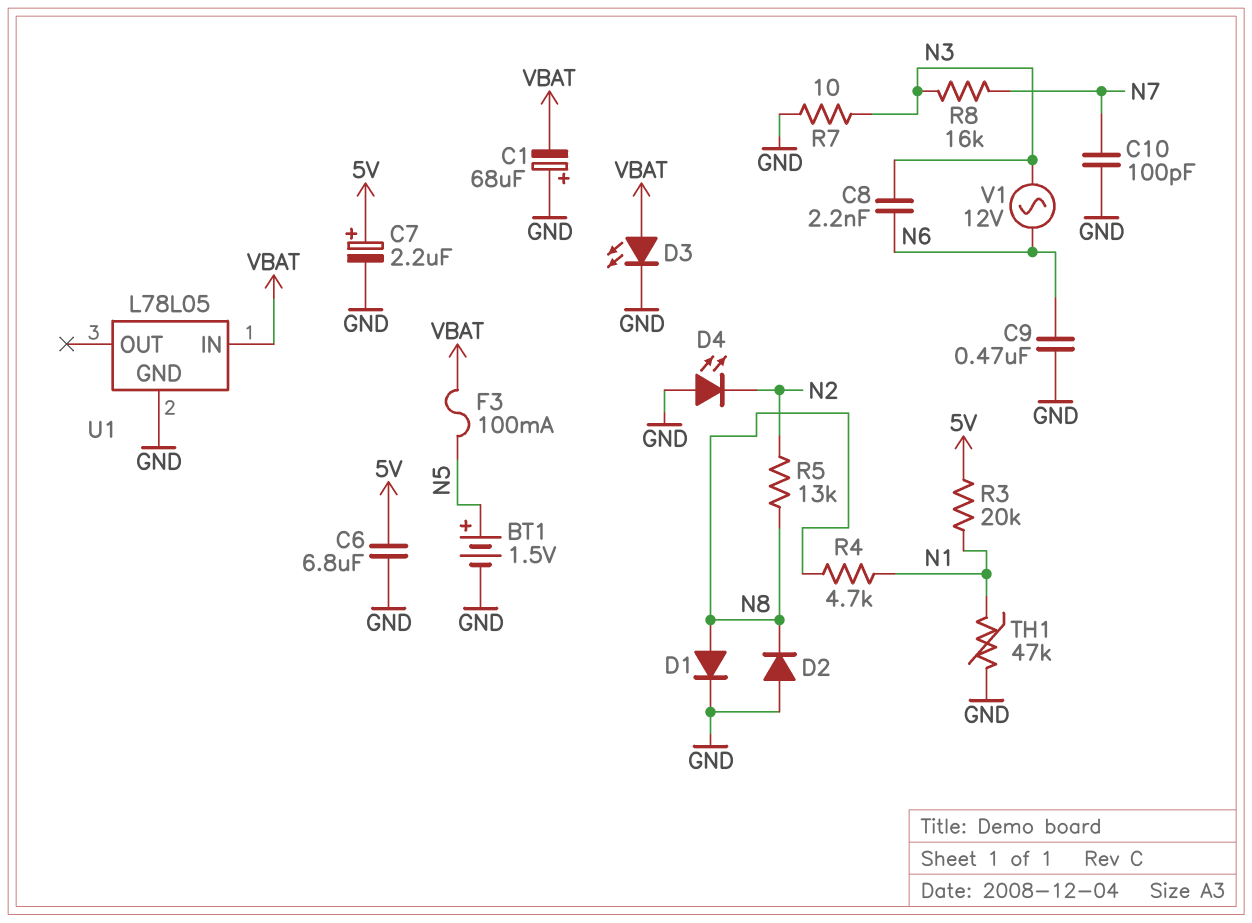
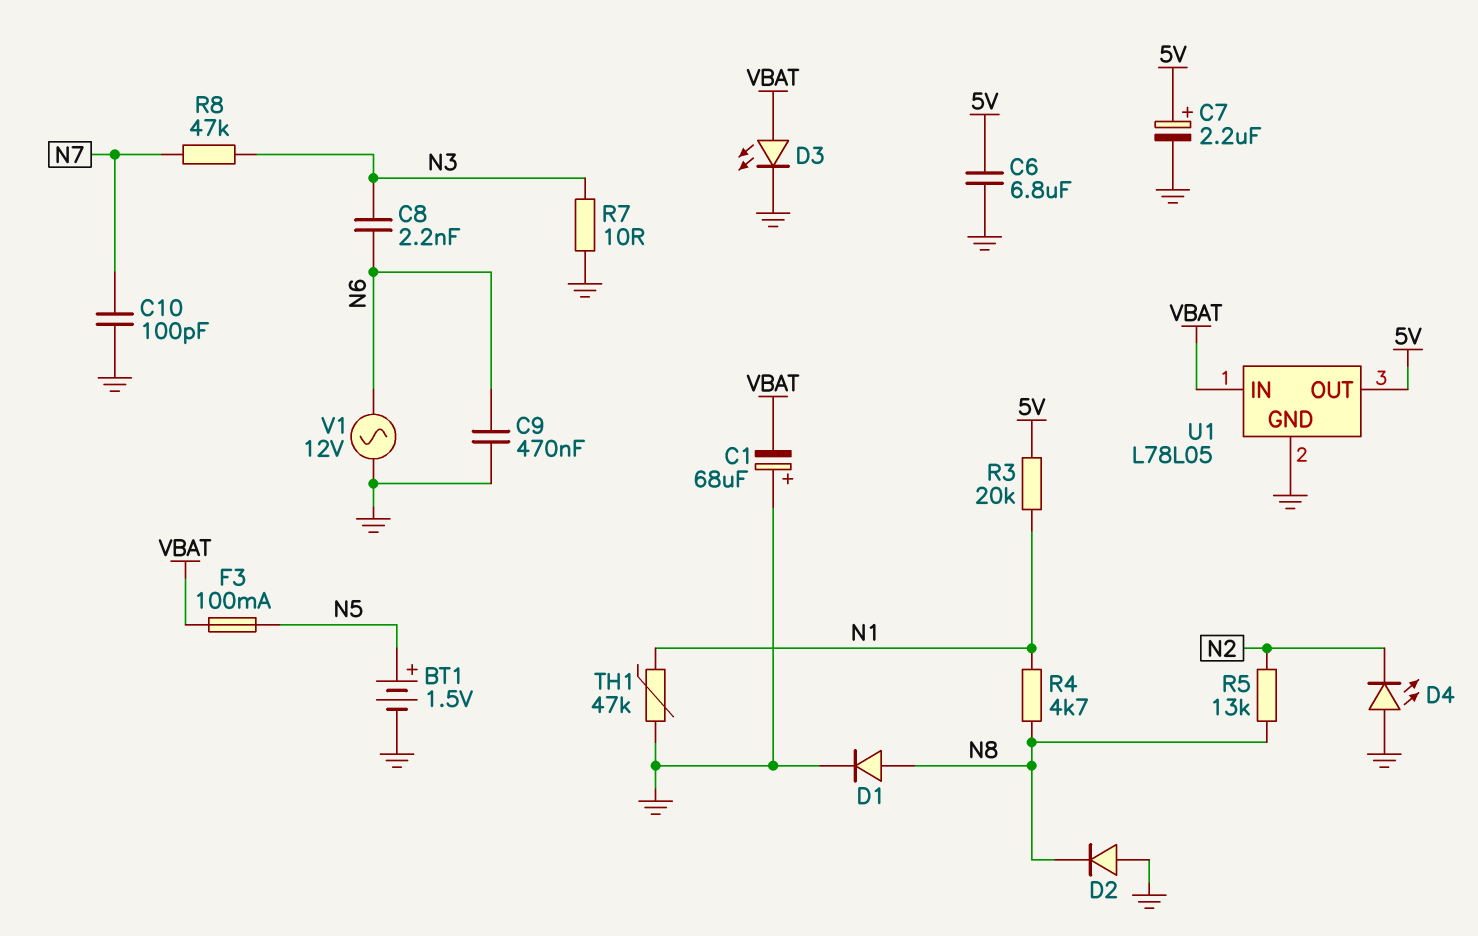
R8: 16k (N3, N7) -> 47k (N3, N7)
U1 pin OUT: none -> 5V
V1: AC 12V (N3, N6) -> AC 12V (GND, N6)

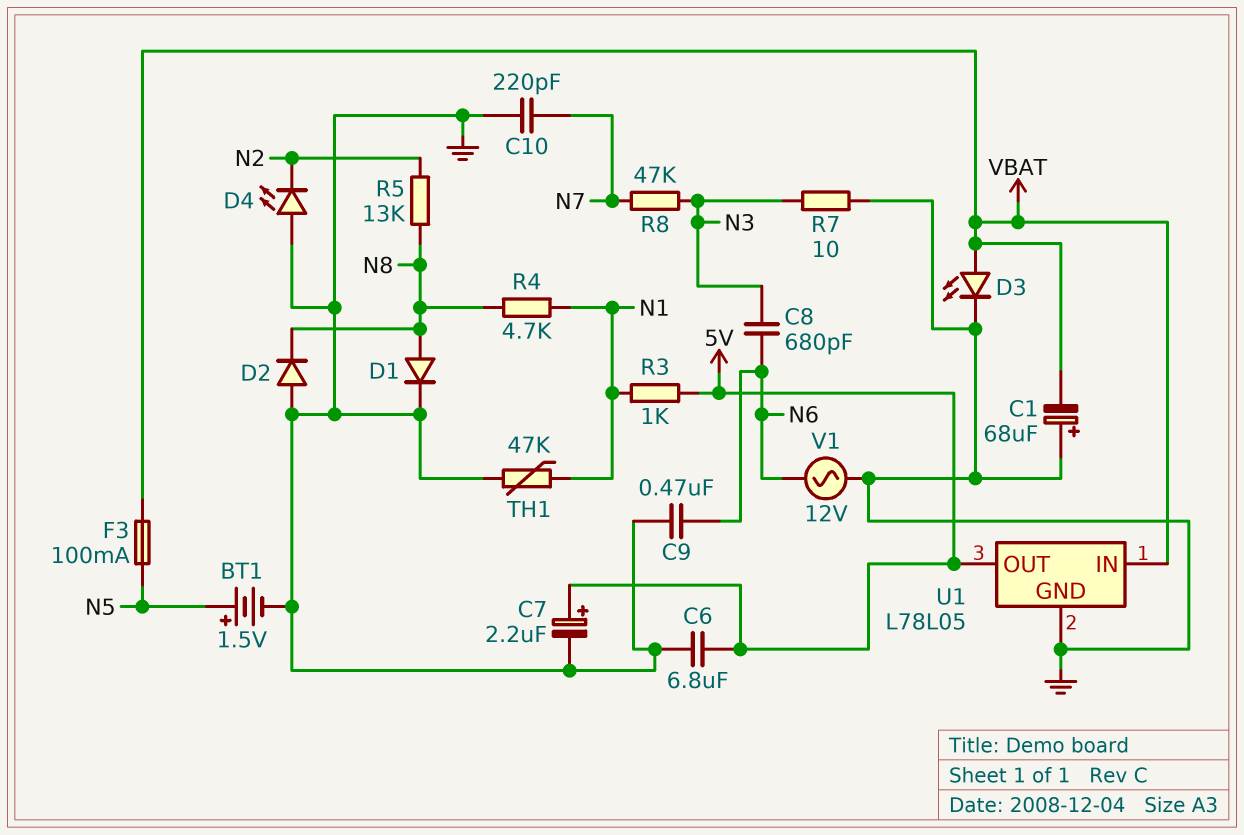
C8: 2.2nF (N3, N6) -> 680pF (N3, N6)
C10: 100pF (GND, N7) -> 220pF (GND, N7)
R3: 20k (5V, N1) -> 1k (5V, N1)

